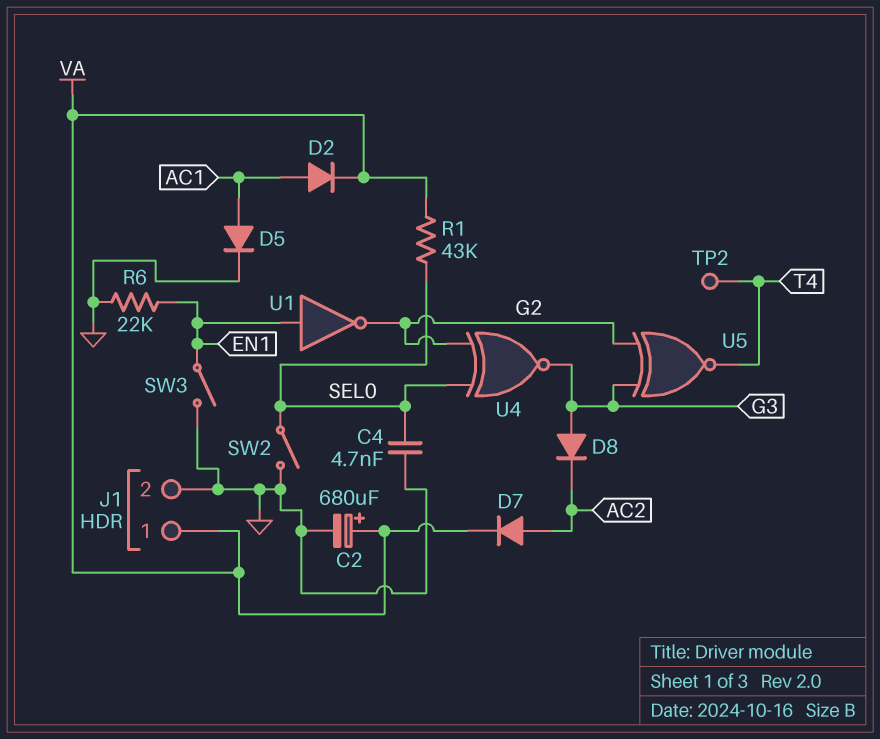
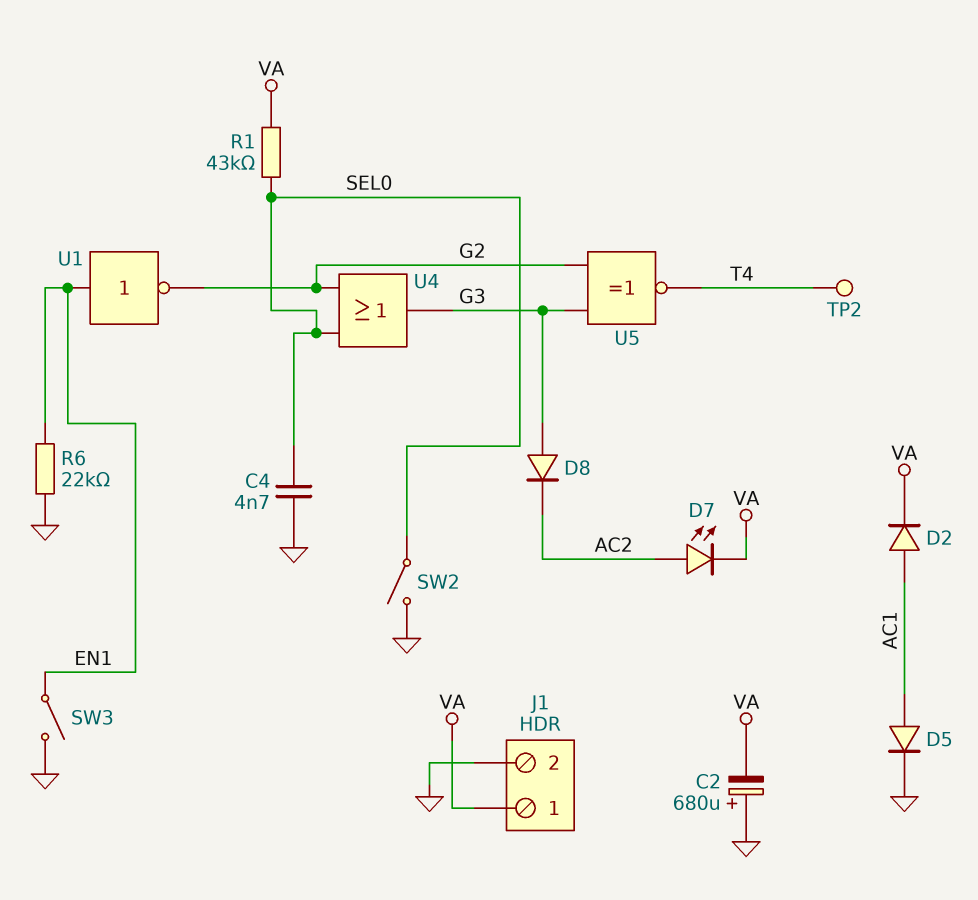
C2: 680uF (plus VA, minus GND) -> 680uF (plus GND, minus VA)
D7: diode (A AC2, K VA) -> LED (A AC2, K VA)
U4: XNOR (in G2, in SEL0, out G3) -> OR (in G2, in SEL0, out G3)

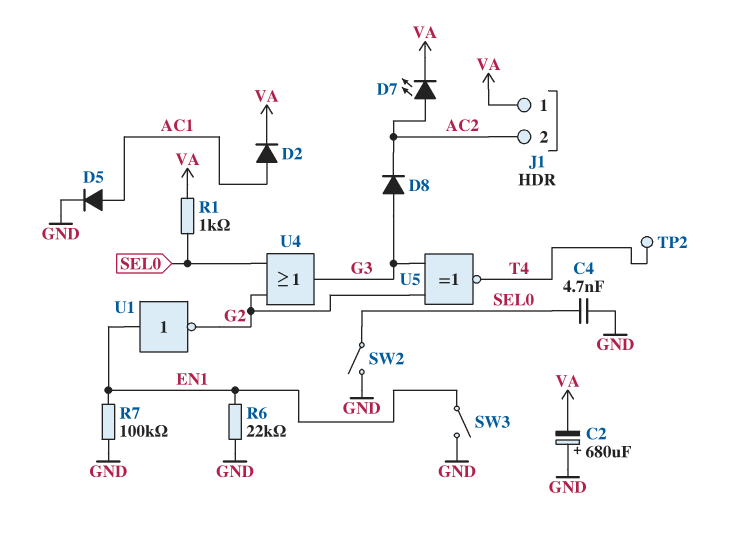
J1 pin 2: GND -> AC2
R1: 43k (SEL0, VA) -> 1k (SEL0, VA)
R7: none -> 100k (EN1, GND)

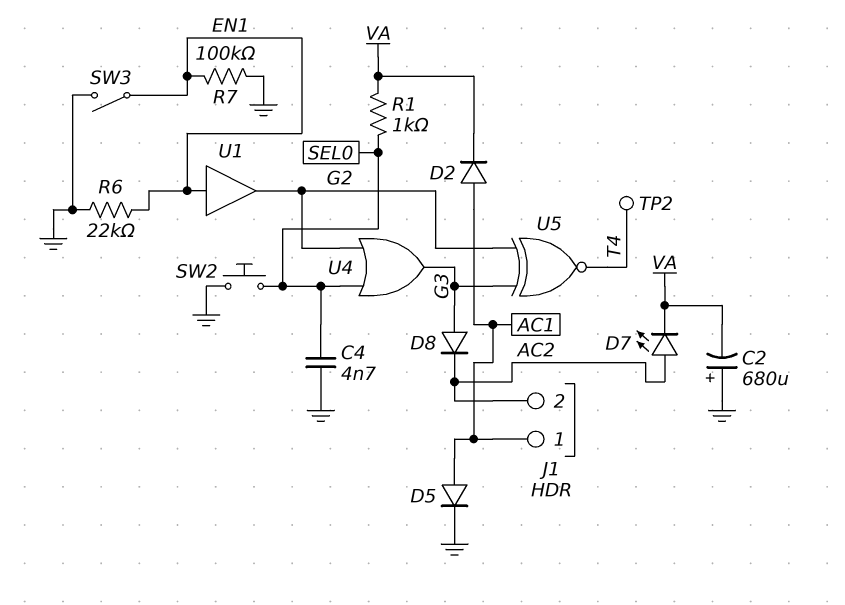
J1 pin 1: VA -> AC1
SW2: switch (GND, SEL0) -> button (GND, SEL0)
U1: NOT (in EN1, out G2) -> buffer (in EN1, out G2)

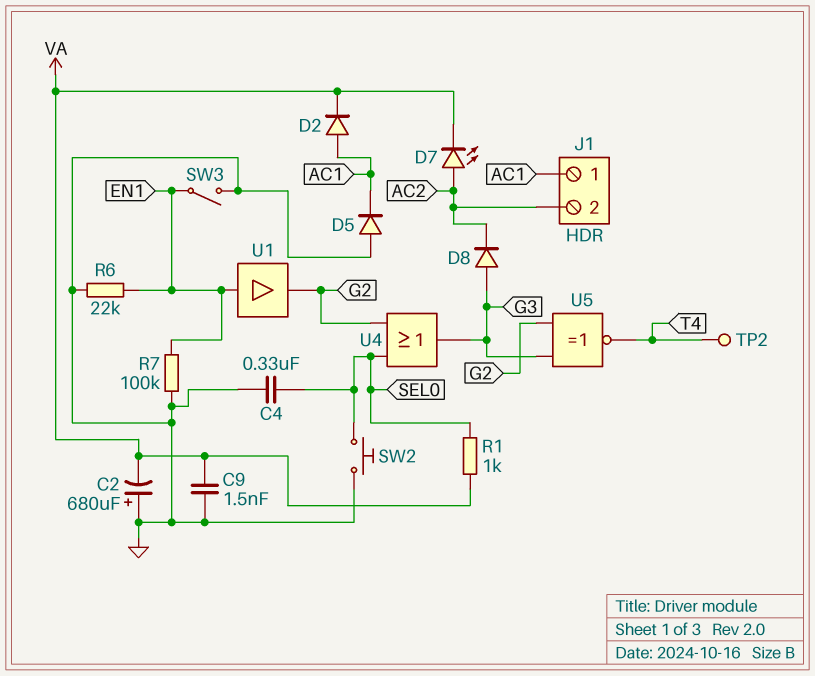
C4: 4.7nF (GND, SEL0) -> 330nF (GND, SEL0)
C9: none -> 1.5nF (GND, VA)
D5: diode (A AC1, K GND) -> diode (A GND, K AC1)

